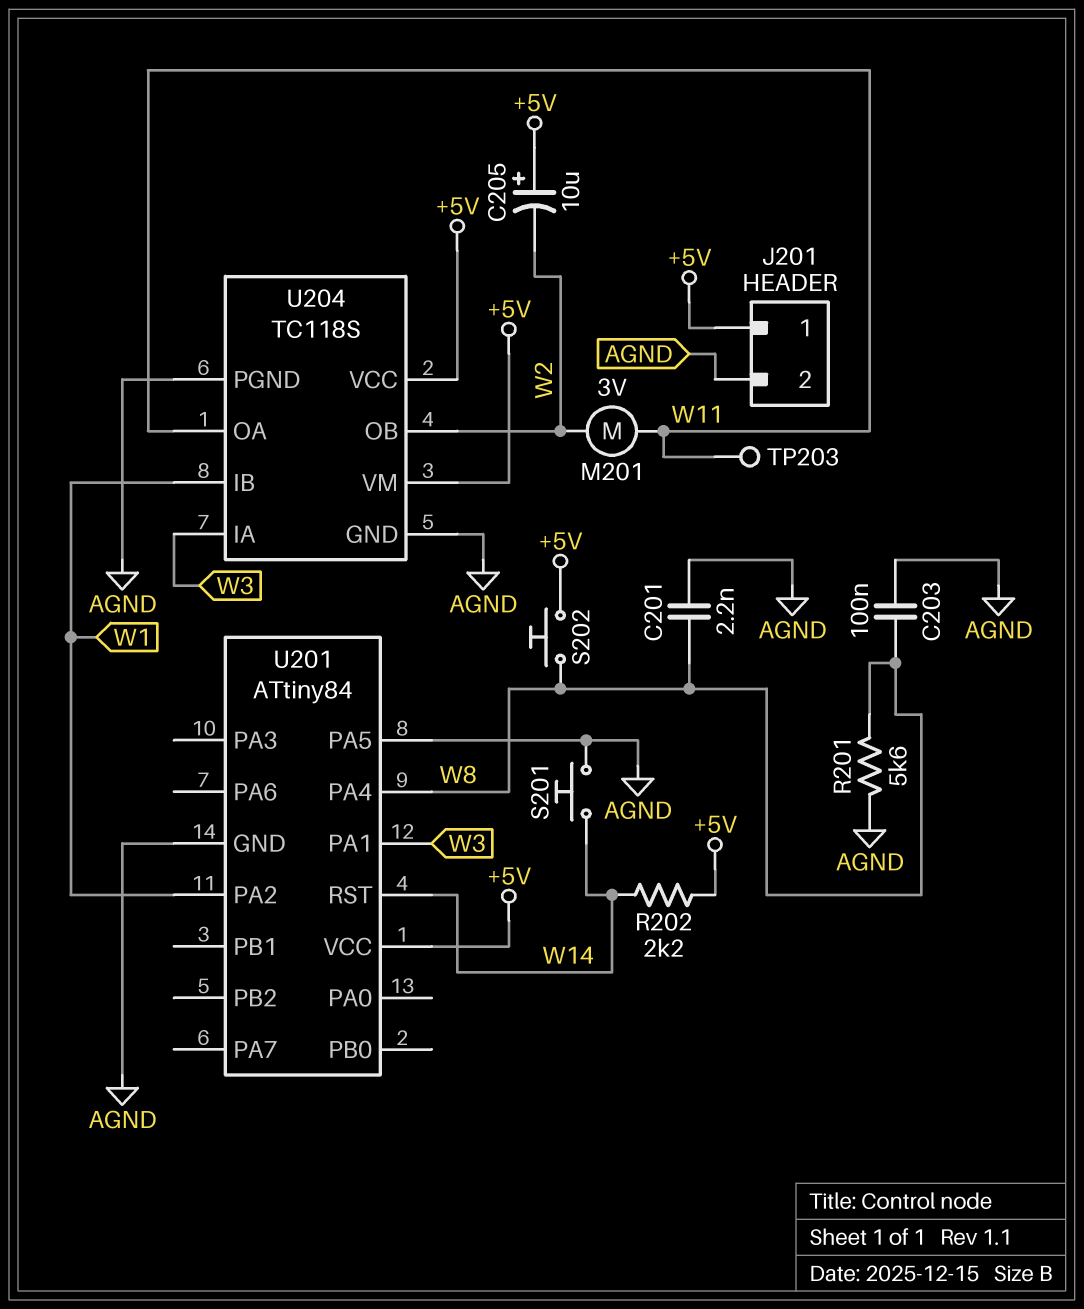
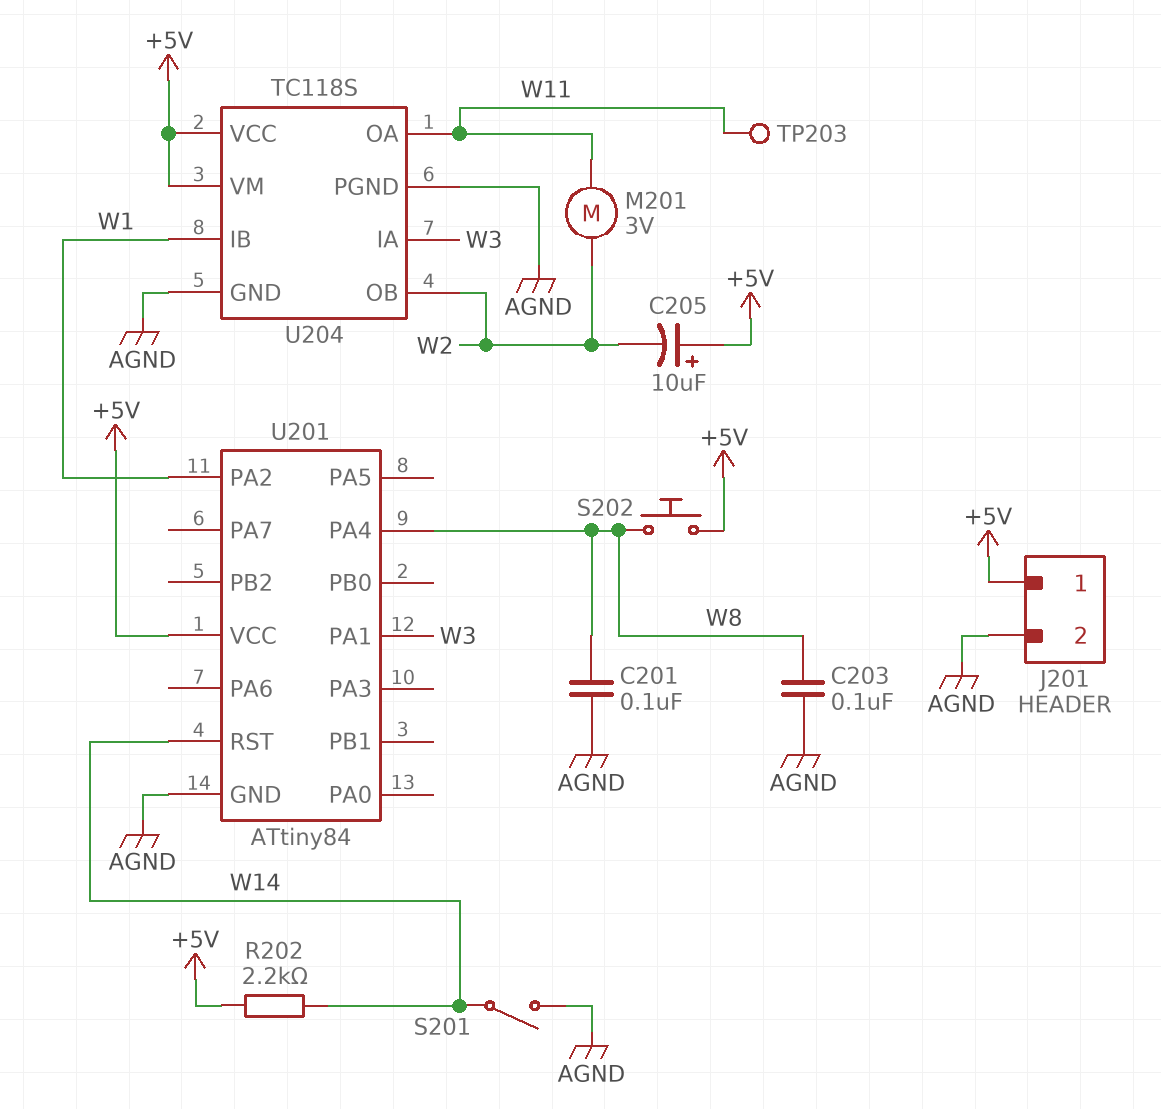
C201: 2.2nF (AGND, W8) -> 100nF (AGND, W8)
R201: 5.6k (AGND, W8) -> none
S201: button (AGND, W14) -> switch (AGND, W14)
U201 pin PA5: AGND -> none

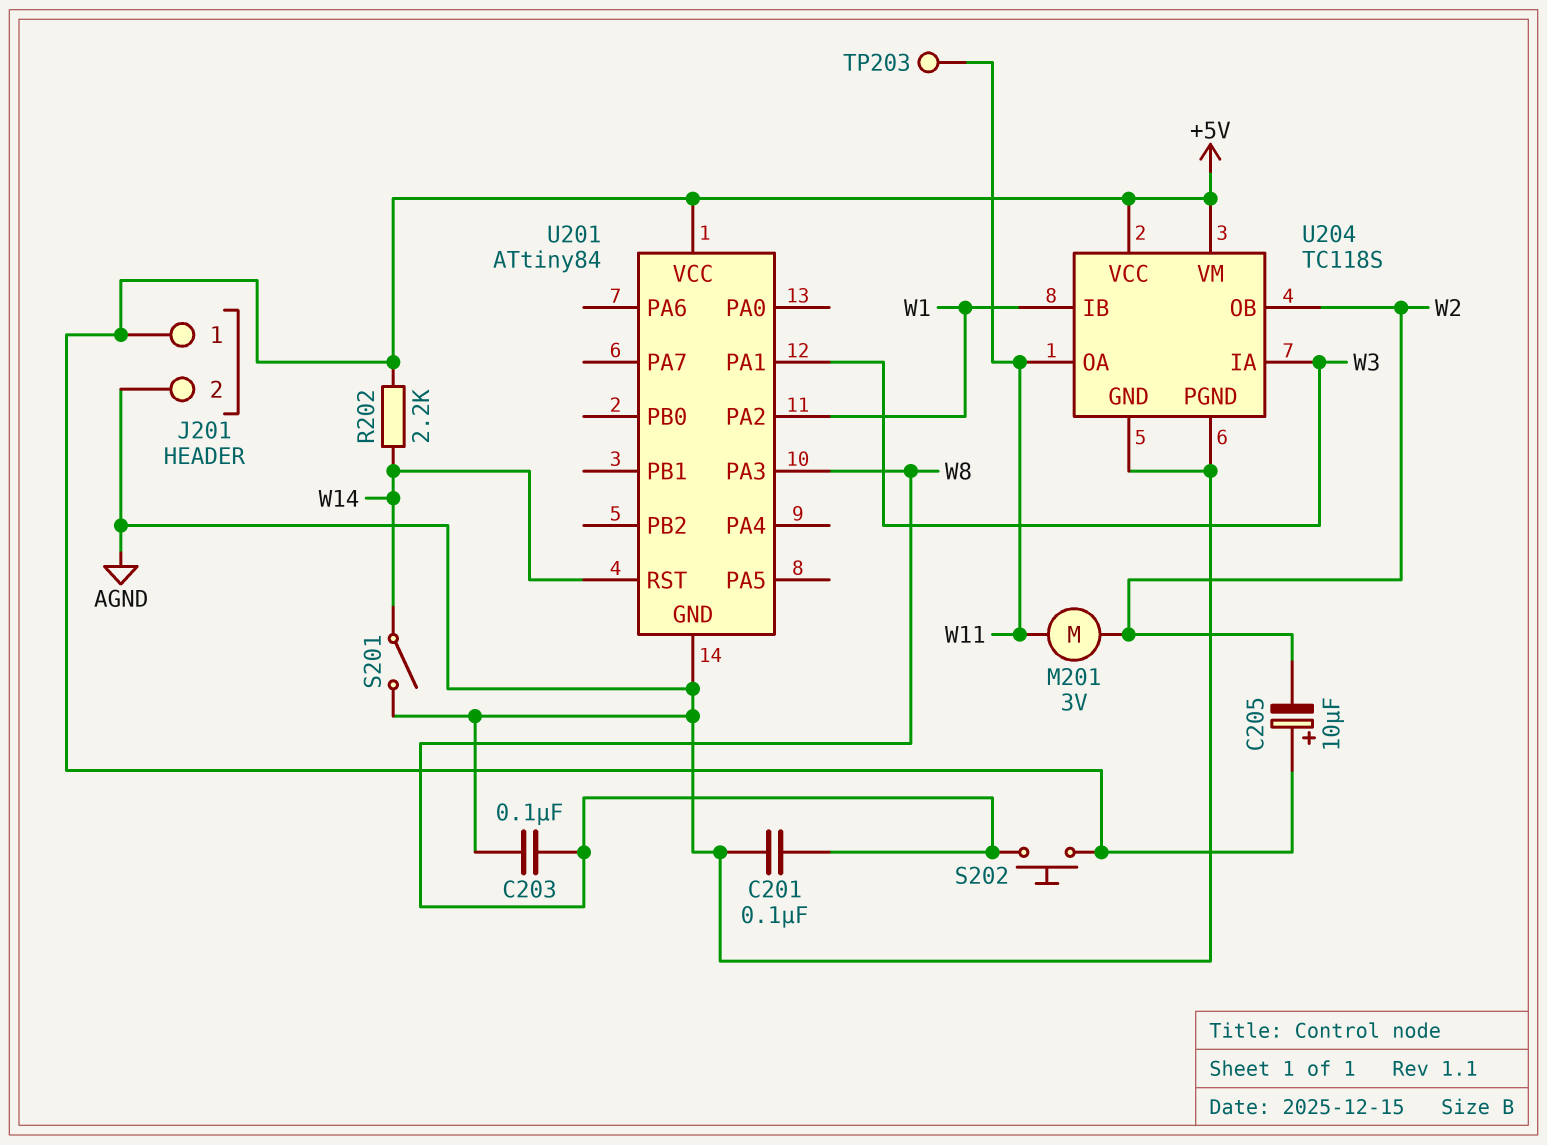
U201 pin PA3: none -> W8
U201 pin PA4: W8 -> none

